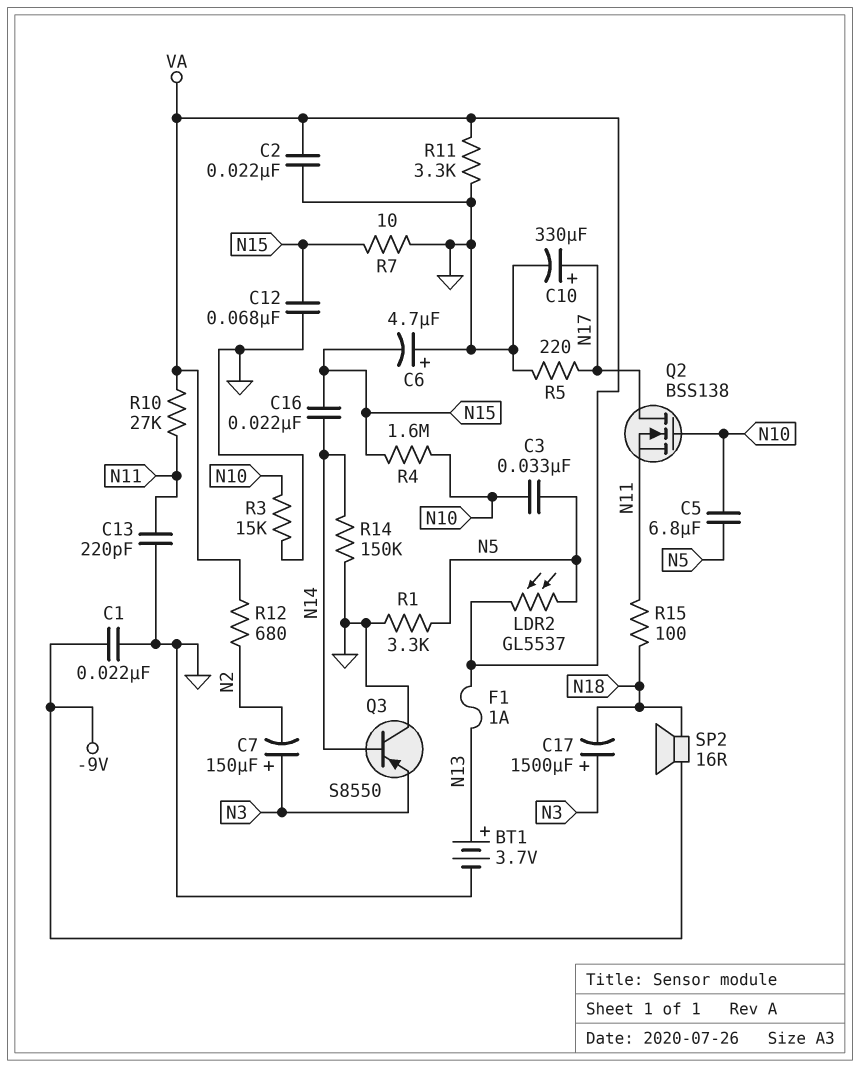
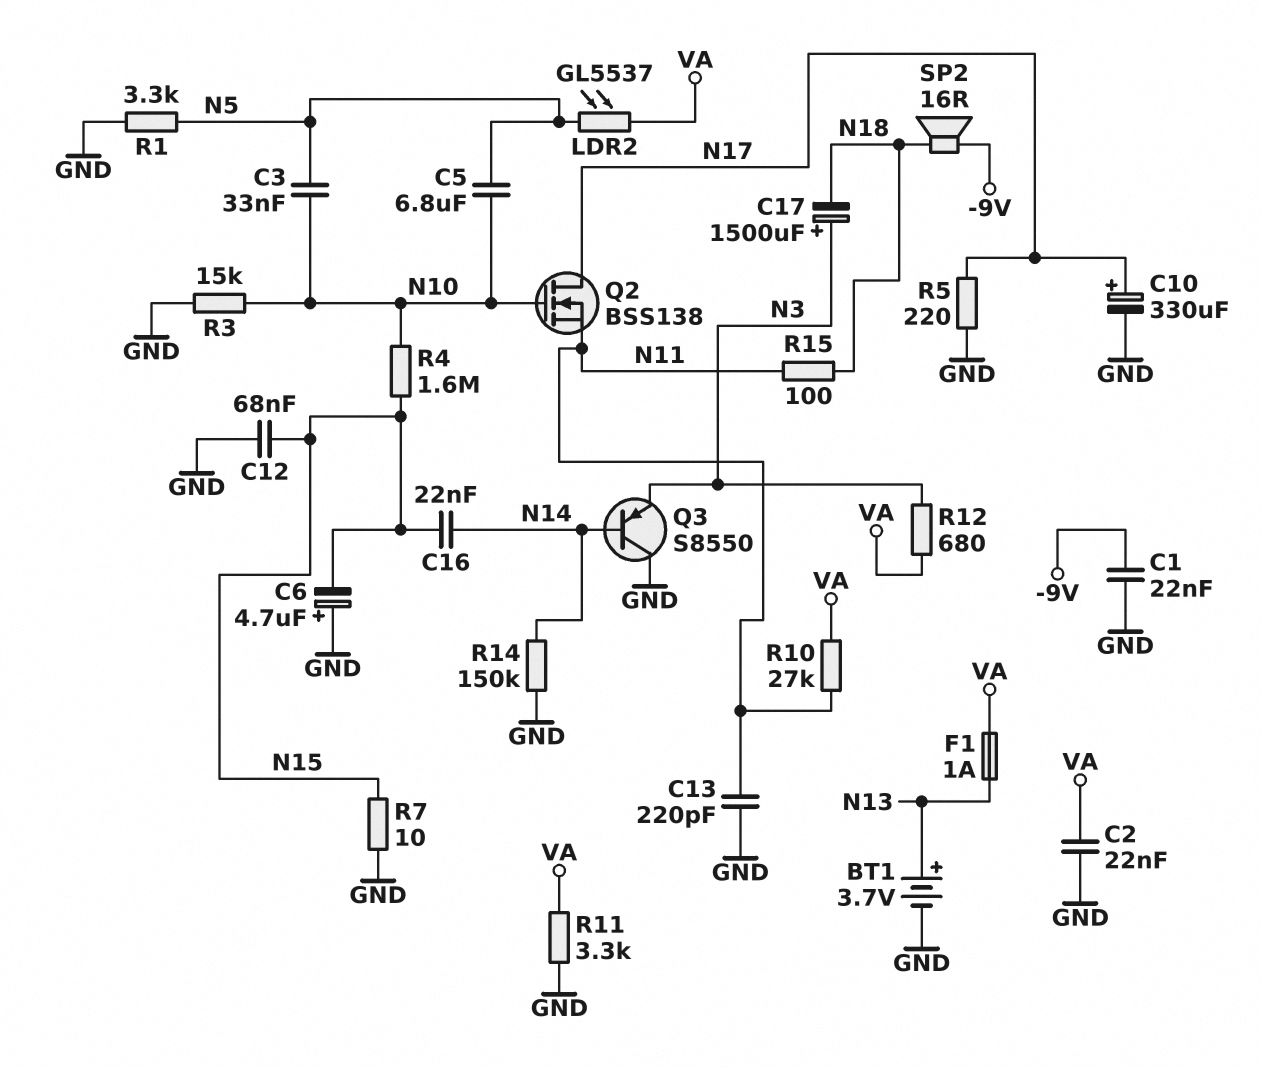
C7: 150uF (plus N3, minus N2) -> none
R12: 680 (N2, VA) -> 680 (N3, VA)

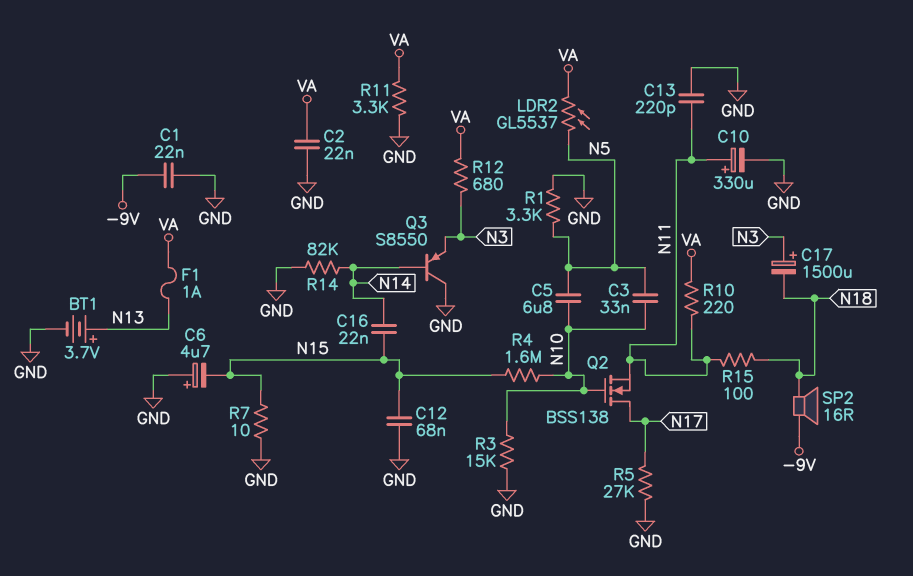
C10: 330uF (plus N17, minus GND) -> 330uF (plus N11, minus GND)
R5: 220 (GND, N17) -> 27k (GND, N17)
R10: 27k (N11, VA) -> 220 (N11, VA)
R14: 150k (GND, N14) -> 82k (GND, N14)

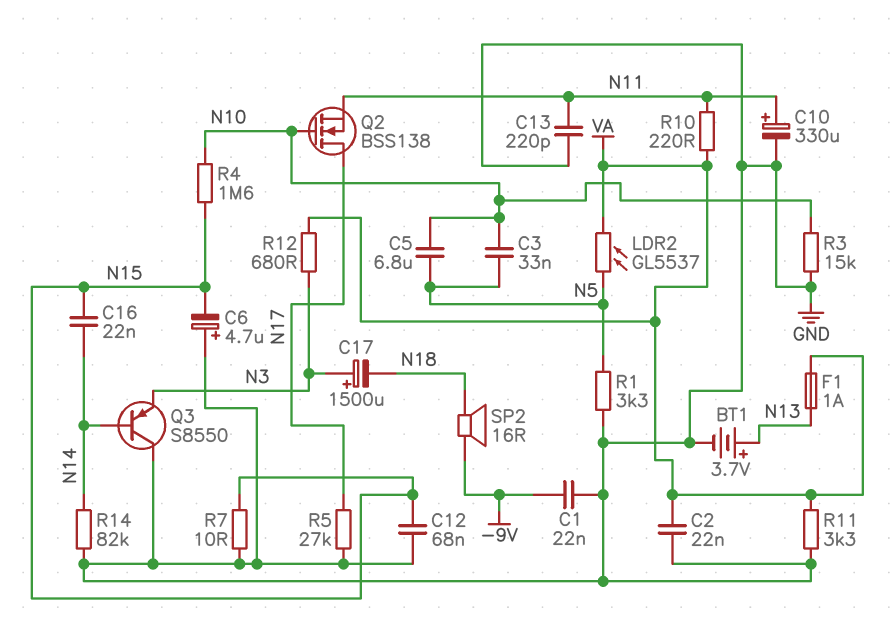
R15: 100 (N11, N18) -> none

